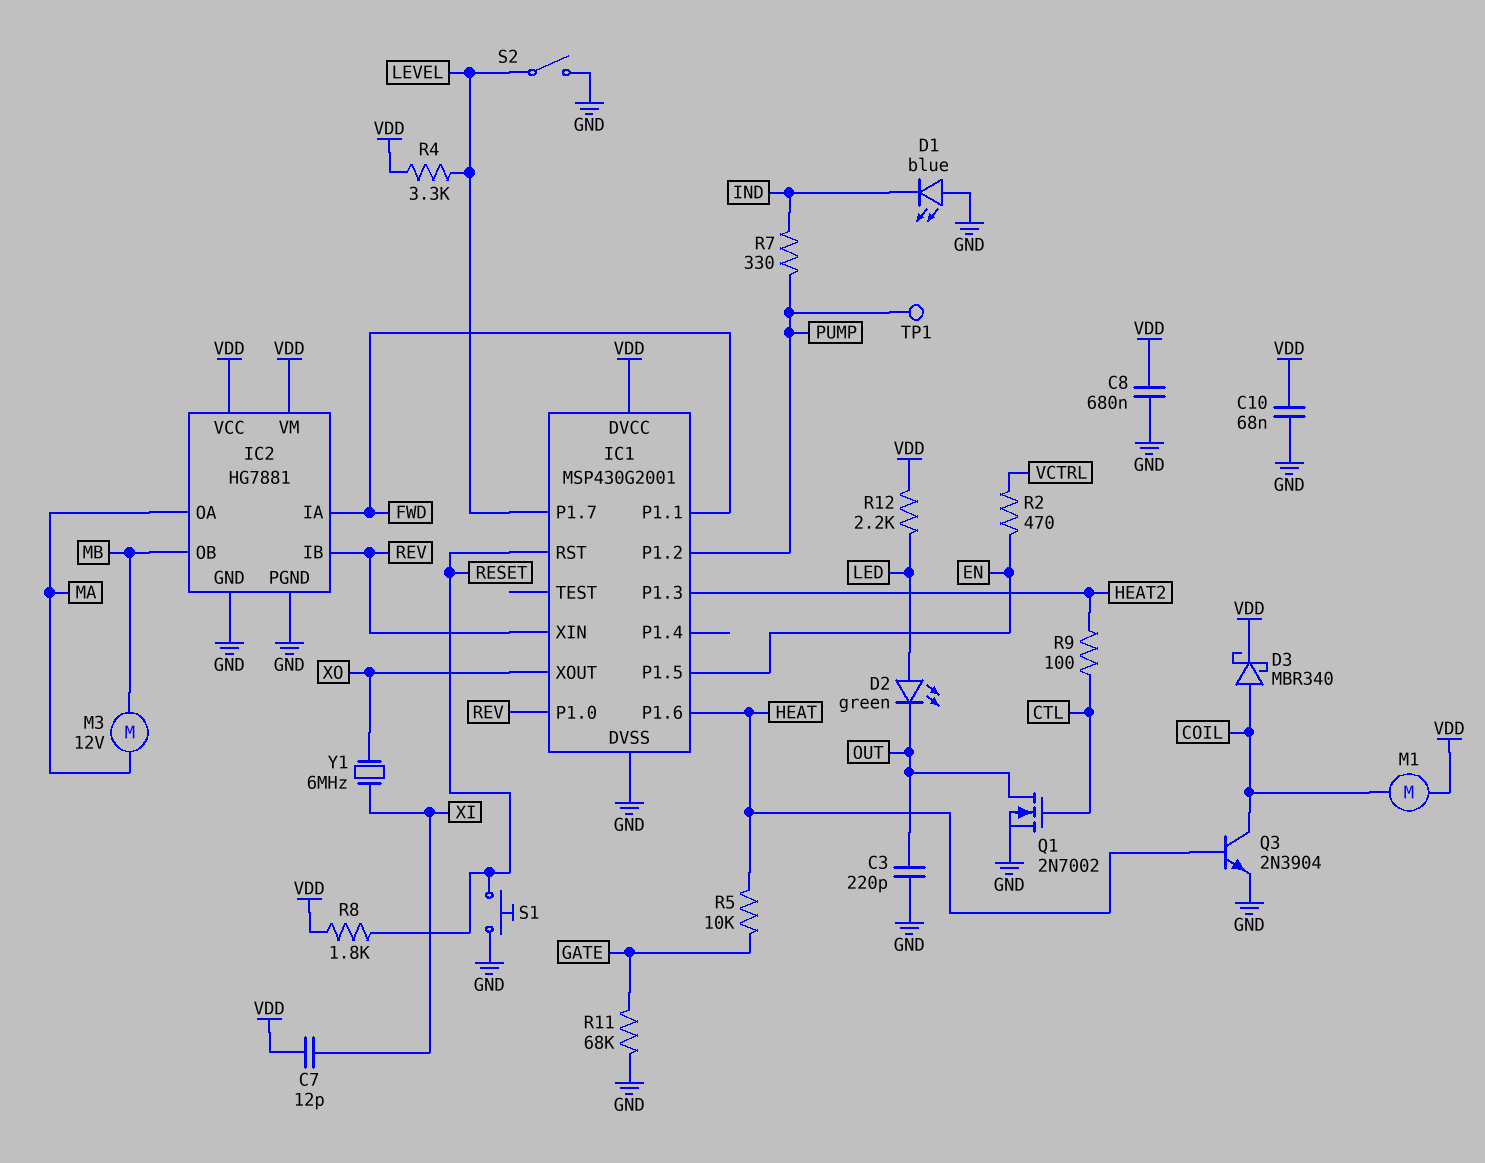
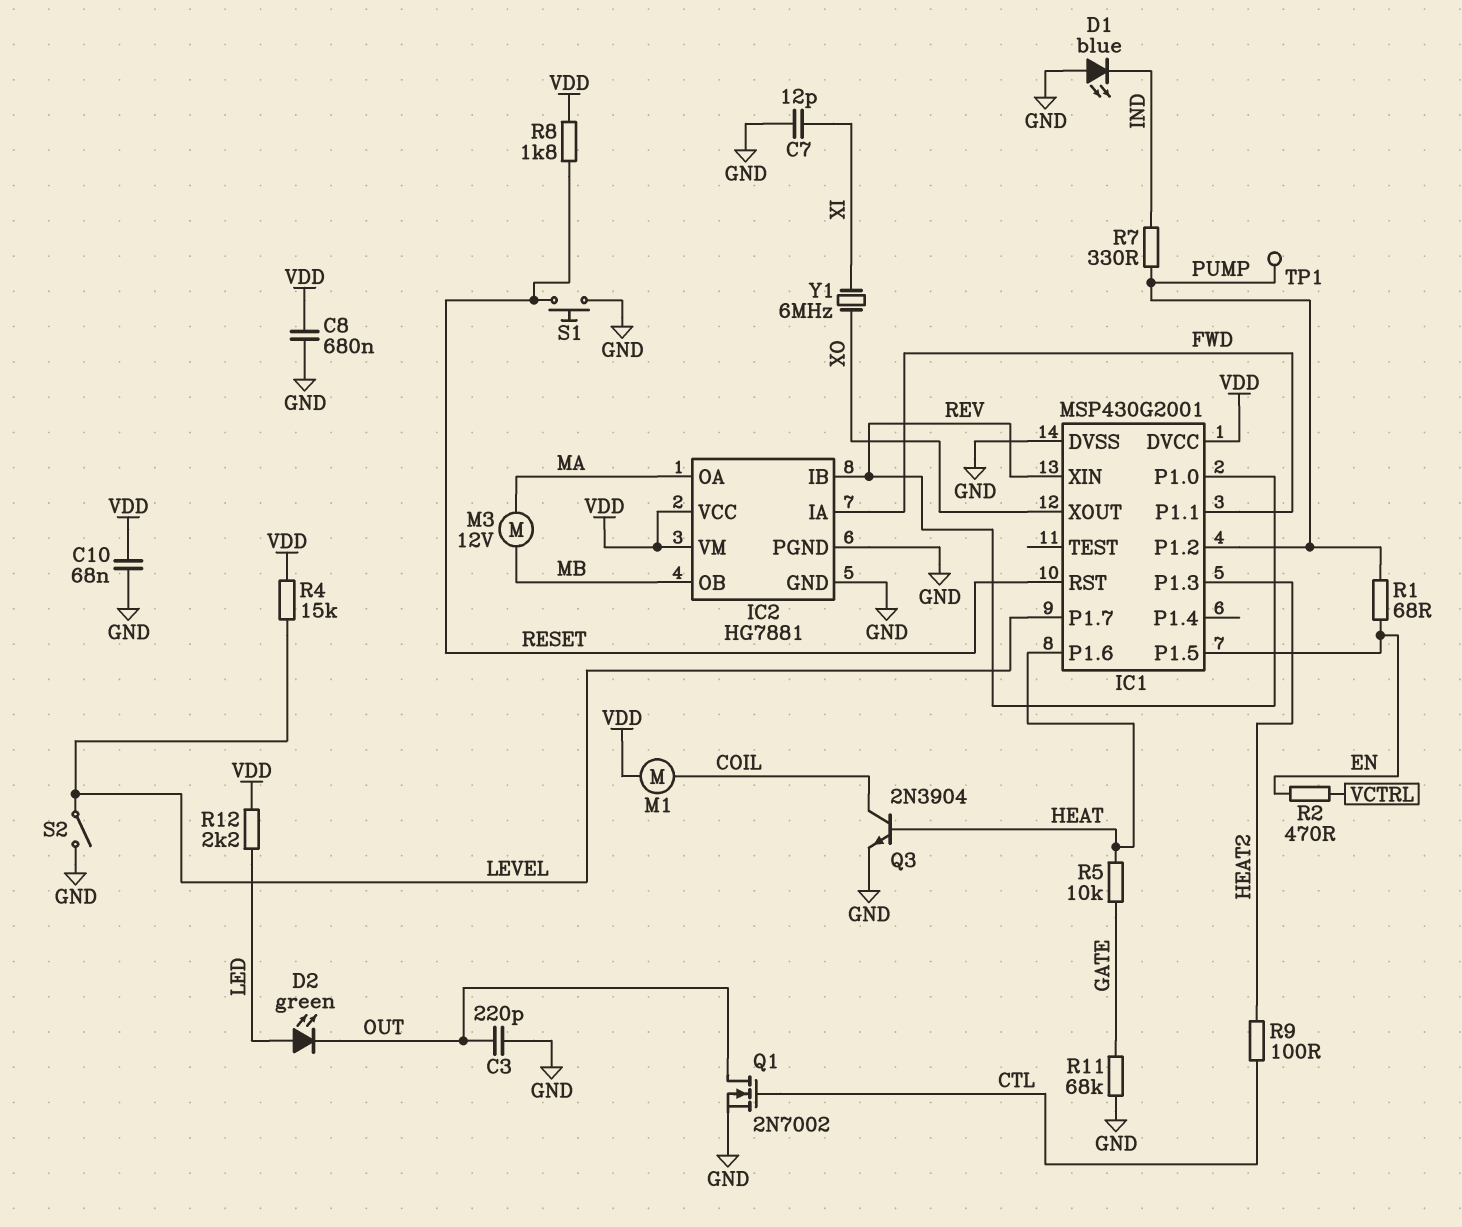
C7: 12pF (VDD, XI) -> 12pF (GND, XI)
D3: schottky MBR340 (A COIL, K VDD) -> none
R1: none -> 68 (EN, PUMP)
R4: 3.3k (LEVEL, VDD) -> 15k (LEVEL, VDD)

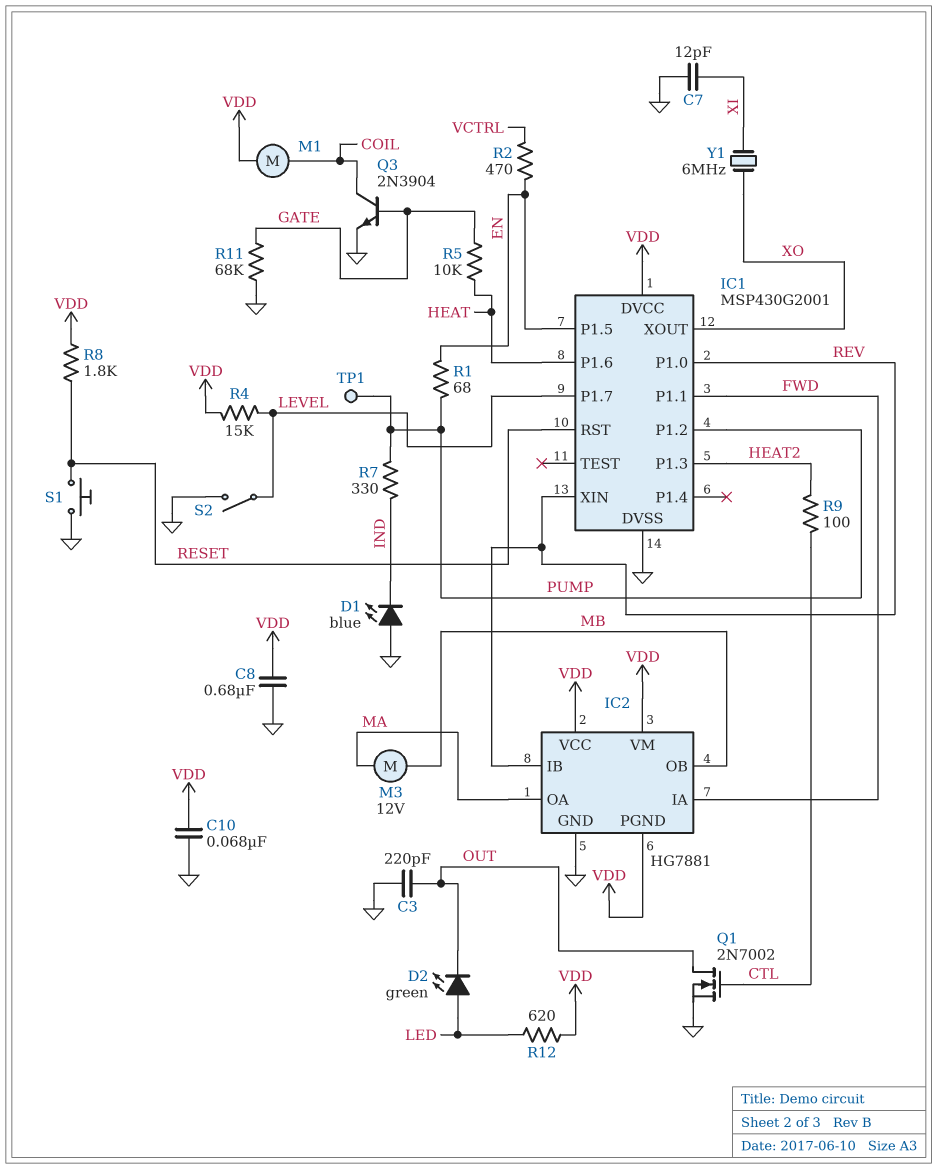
IC2 pin PGND: GND -> VDD
Q3: NPN 2N3904 (B HEAT, C COIL, E GND) -> NPN 2N3904 (B GATE, C COIL, E GND)
R12: 2.2k (LED, VDD) -> 620 (LED, VDD)

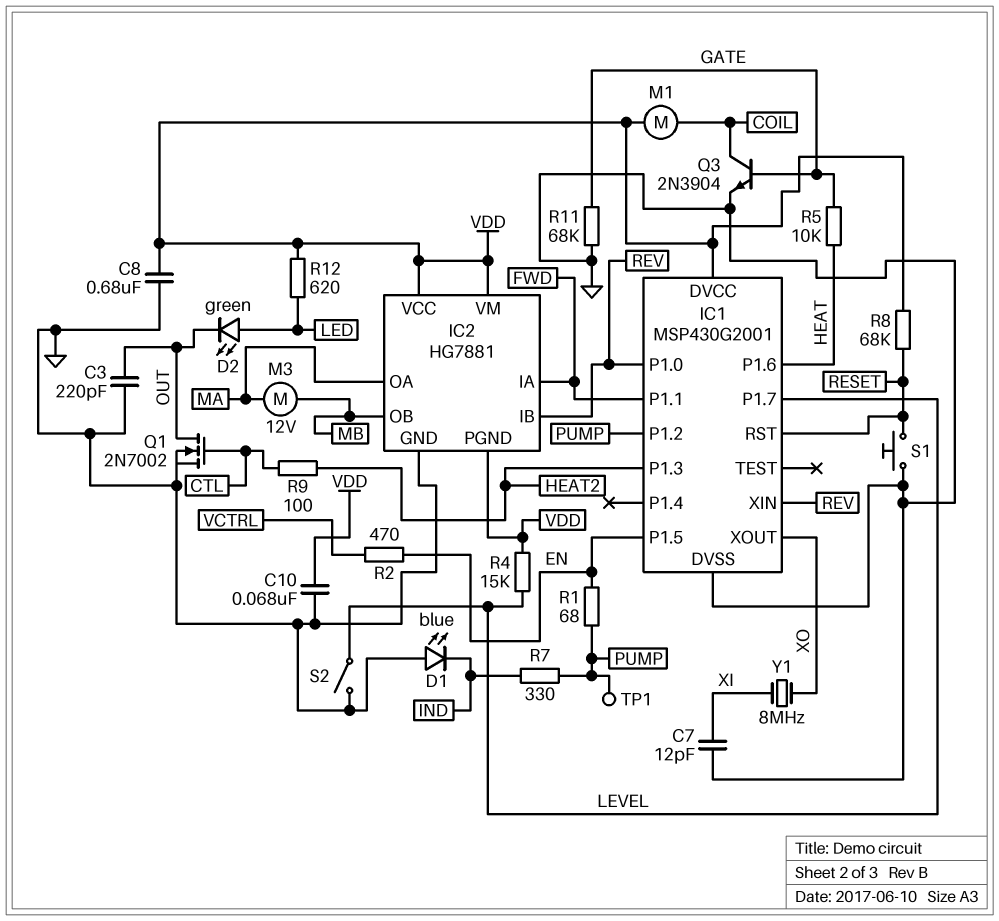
R8: 1.8k (RESET, VDD) -> 68k (RESET, VDD)
Y1: 6MHz (XI, XO) -> 8MHz (XI, XO)

